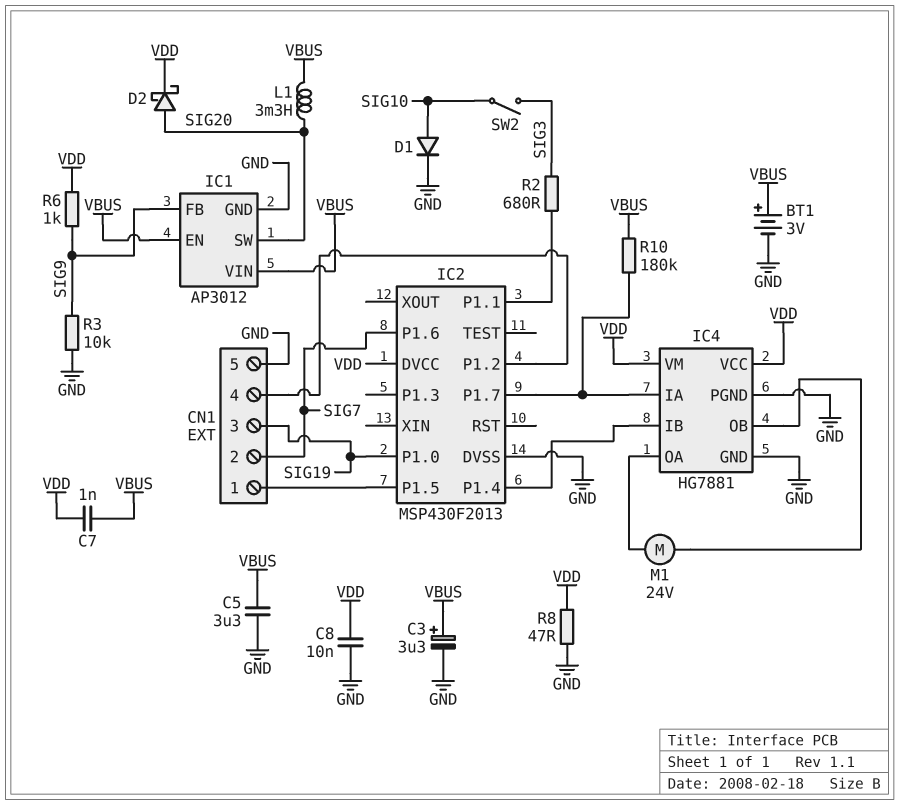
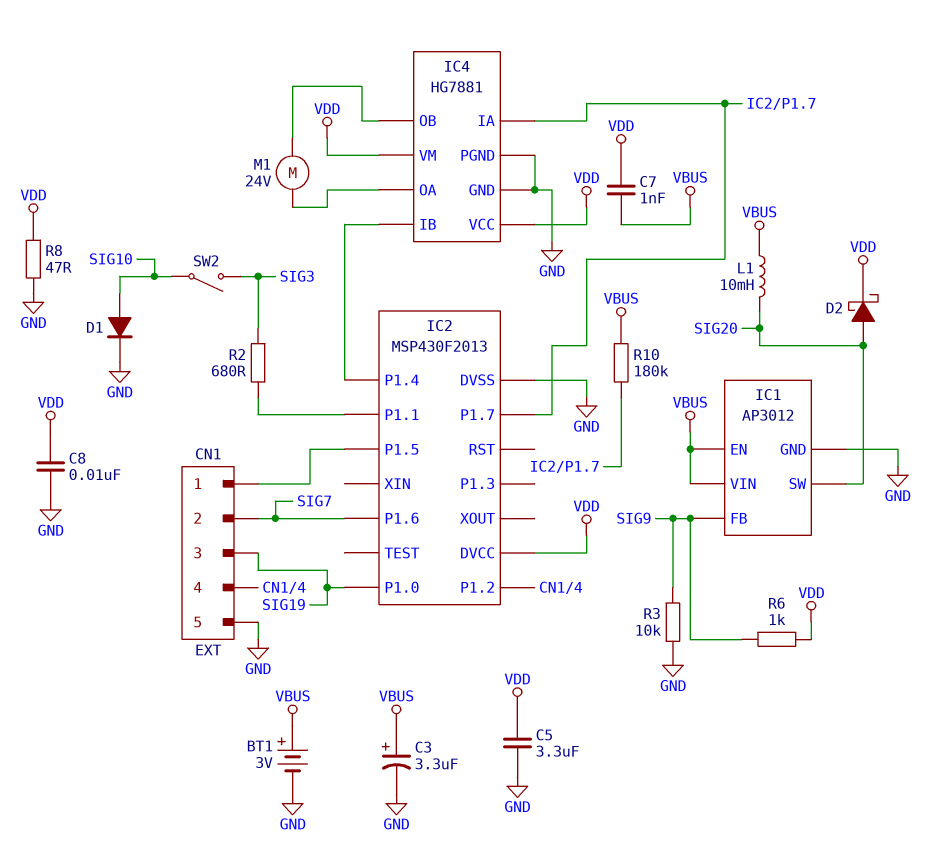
C5: 3.3uF (GND, VBUS) -> 3.3uF (GND, VDD)
L1: 3.3mH (SIG20, VBUS) -> 10mH (SIG20, VBUS)

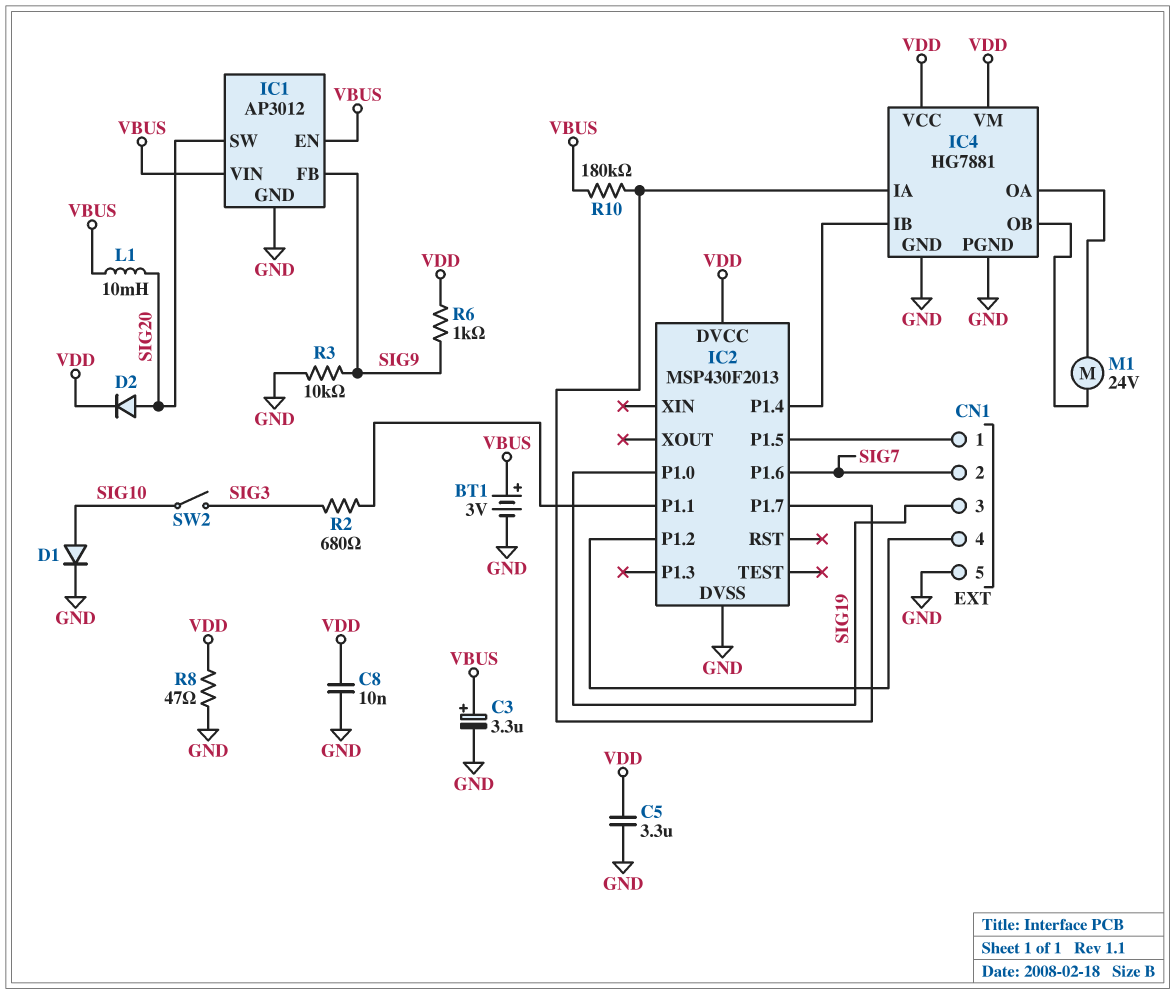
C7: 1nF (VBUS, VDD) -> none
D2: schottky (A SIG20, K VDD) -> diode (A SIG20, K VDD)

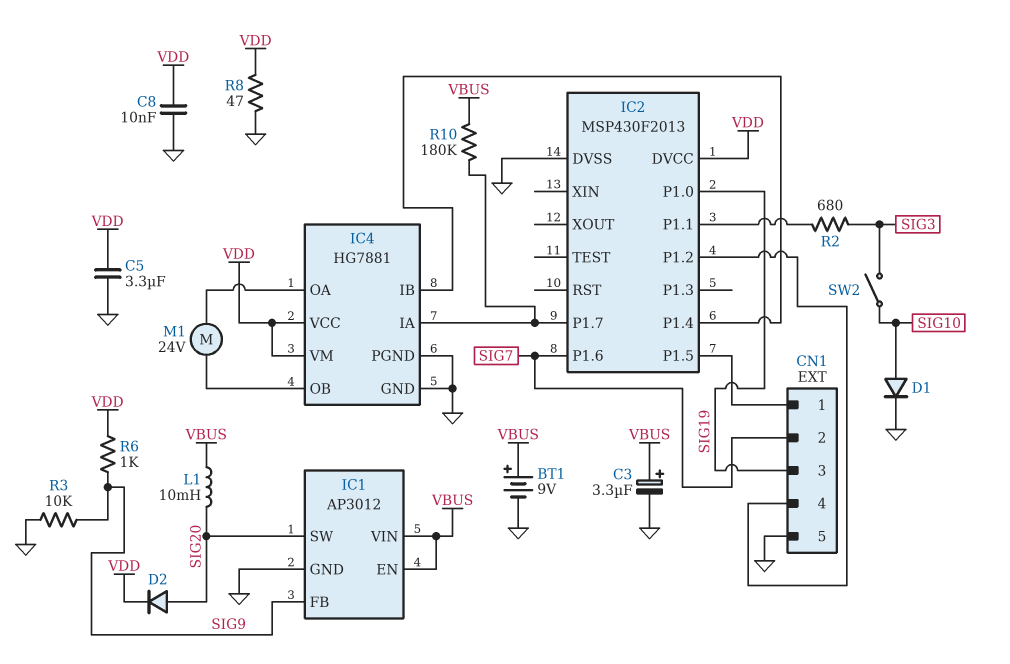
BT1: 3V (plus VBUS, minus GND) -> 9V (plus VBUS, minus GND)

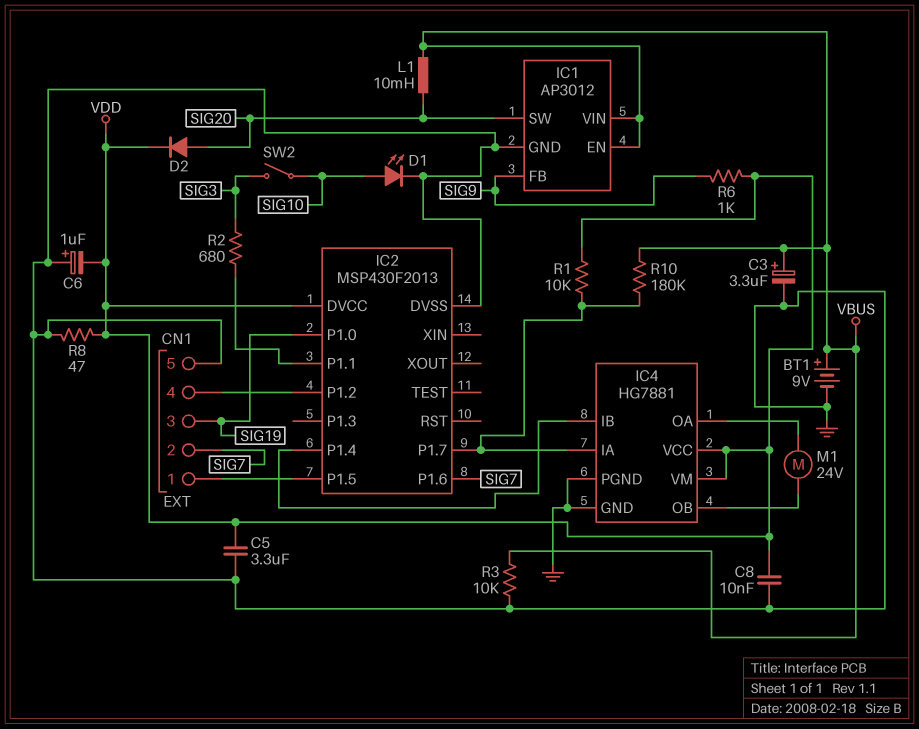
C6: none -> 1uF (plus GND, minus VDD)
D1: diode (A SIG10, K GND) -> LED (A SIG10, K GND)
R1: none -> 10k (IC2/P1.7, VDD)
R3: 10k (GND, SIG9) -> 10k (GND, VBUS)

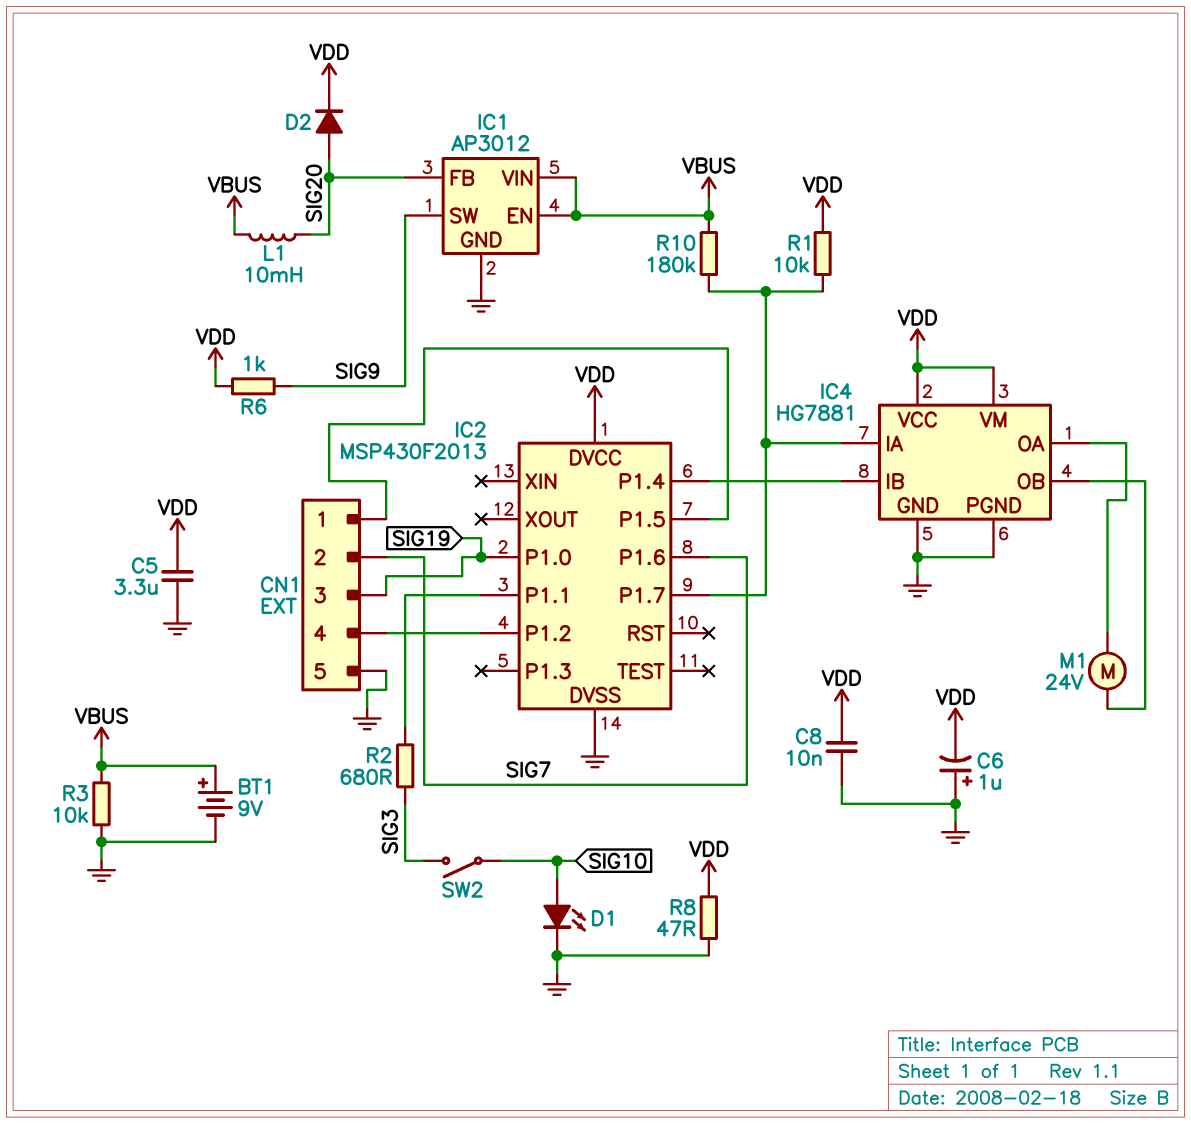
C3: 3.3uF (plus VBUS, minus GND) -> none
IC1 pin FB: SIG9 -> SIG20
IC1 pin SW: SIG20 -> SIG9

